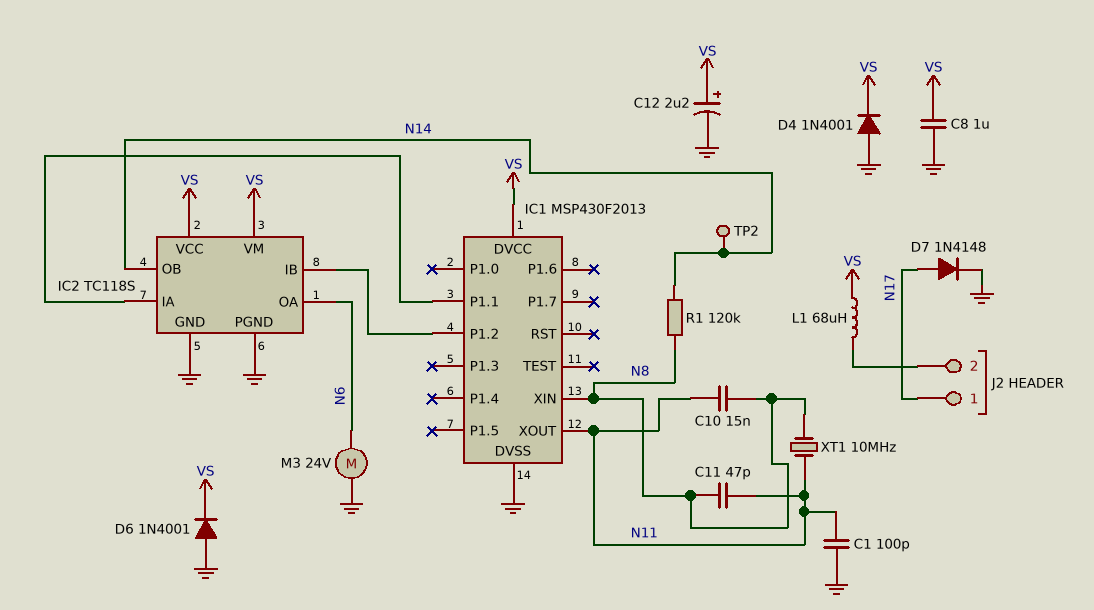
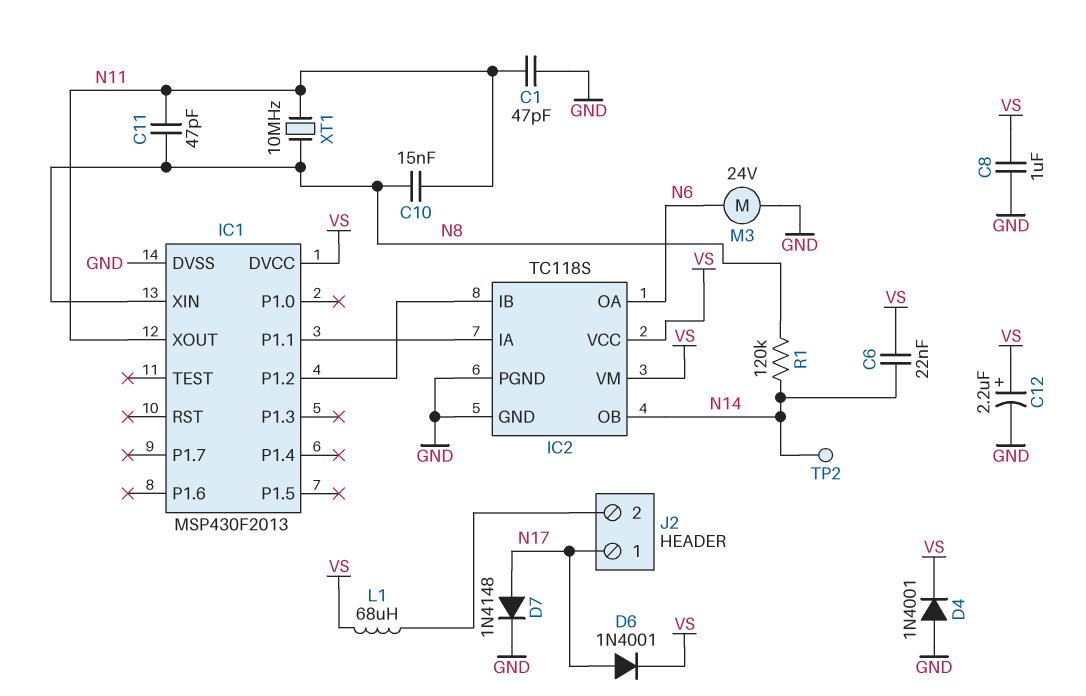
C1: 100pF (GND, N11) -> 47pF (GND, N11)
C6: none -> 22nF (N14, VS)
D6: diode 1N4001 (A GND, K VS) -> diode 1N4001 (A N17, K VS)

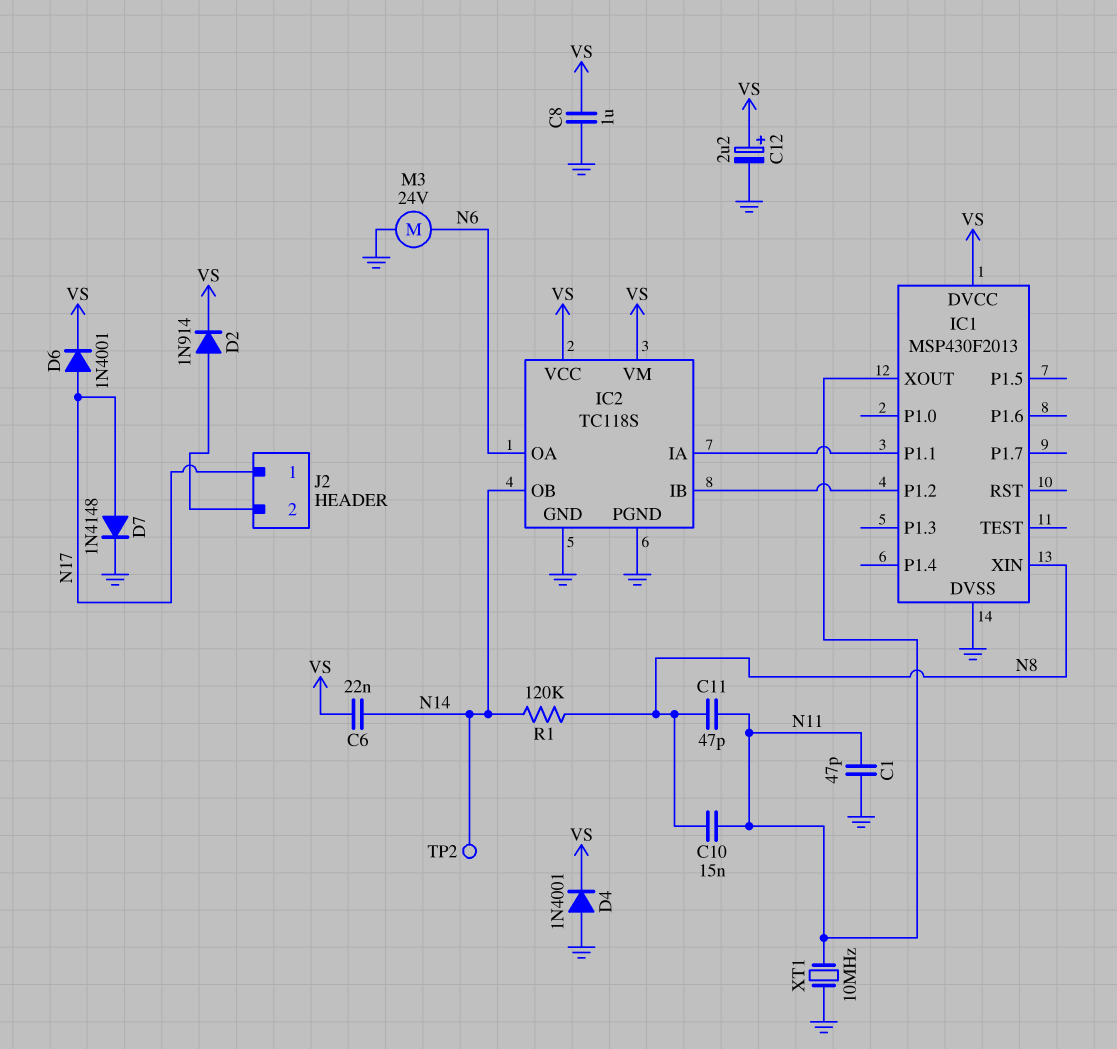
D2: none -> diode 1N914 (A J2/2, K VS)
L1: 68uH (J2/2, VS) -> none
XT1: 10MHz (N8, N11) -> 10MHz (GND, N11)

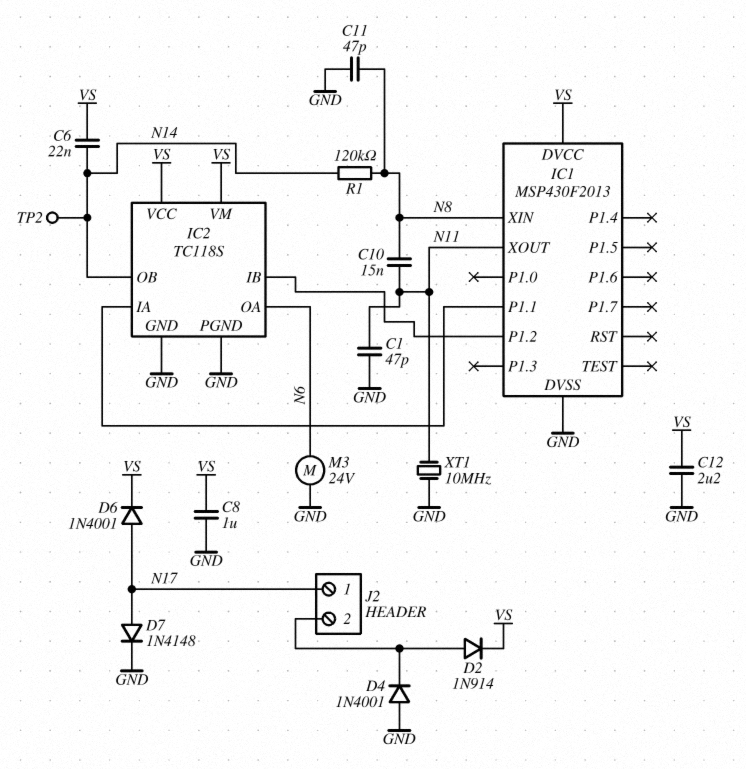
C11: 47pF (N8, N11) -> 47pF (GND, N8)
C12: 2.2uF (plus VS, minus GND) -> 2.2uF (GND, VS)
D4: diode 1N4001 (A GND, K VS) -> diode 1N4001 (A GND, K J2/2)

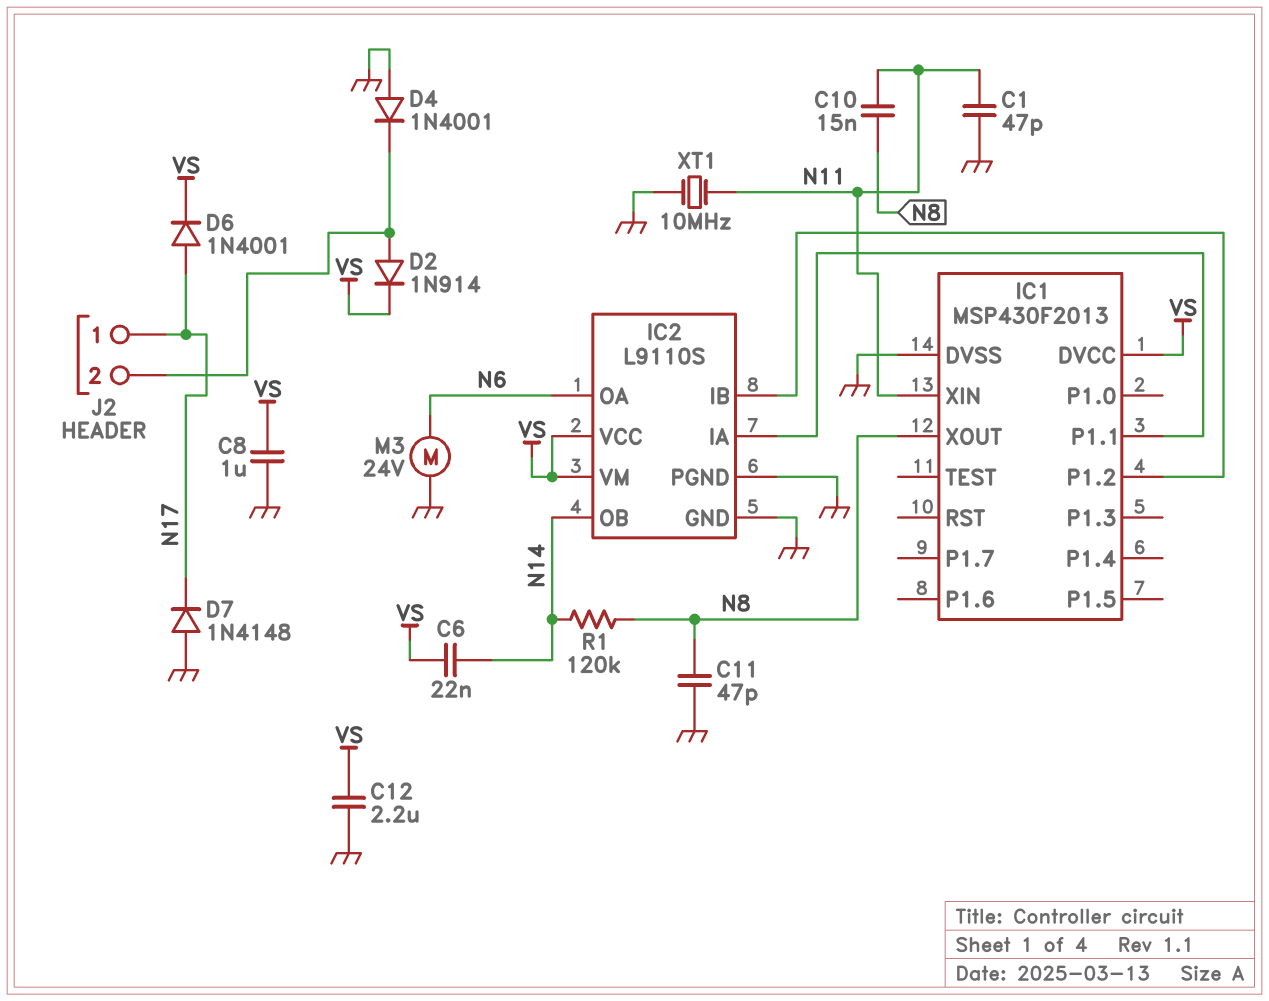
D7: diode 1N4148 (A N17, K GND) -> diode 1N4148 (A GND, K N17)
IC1 pin XIN: N8 -> N11
IC1 pin XOUT: N11 -> N8
IC2: TC118S -> L9110S
TP2: test point (N14) -> none

